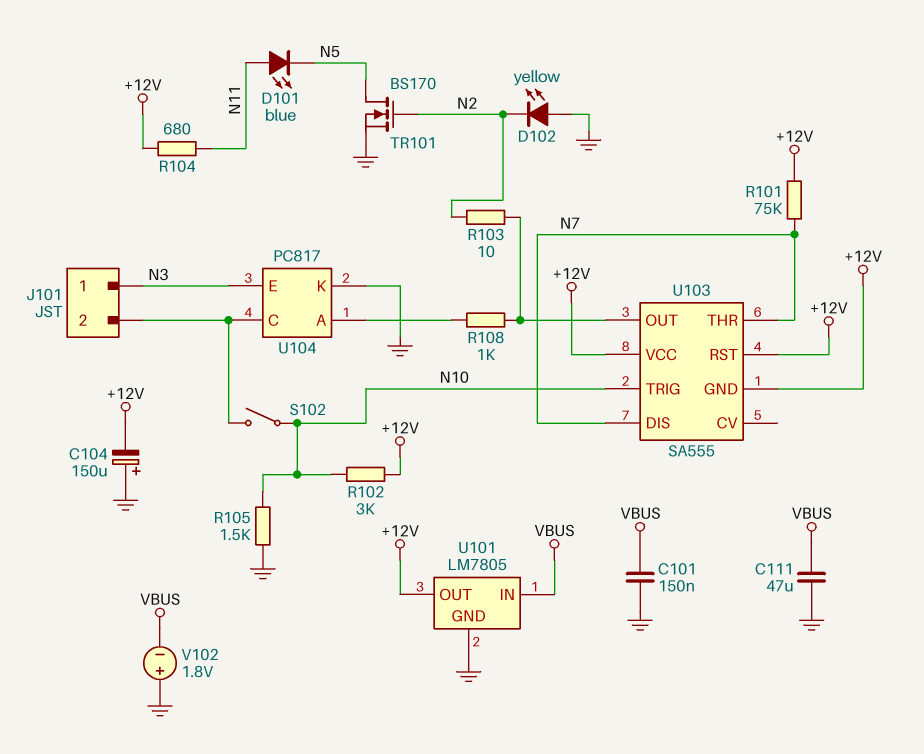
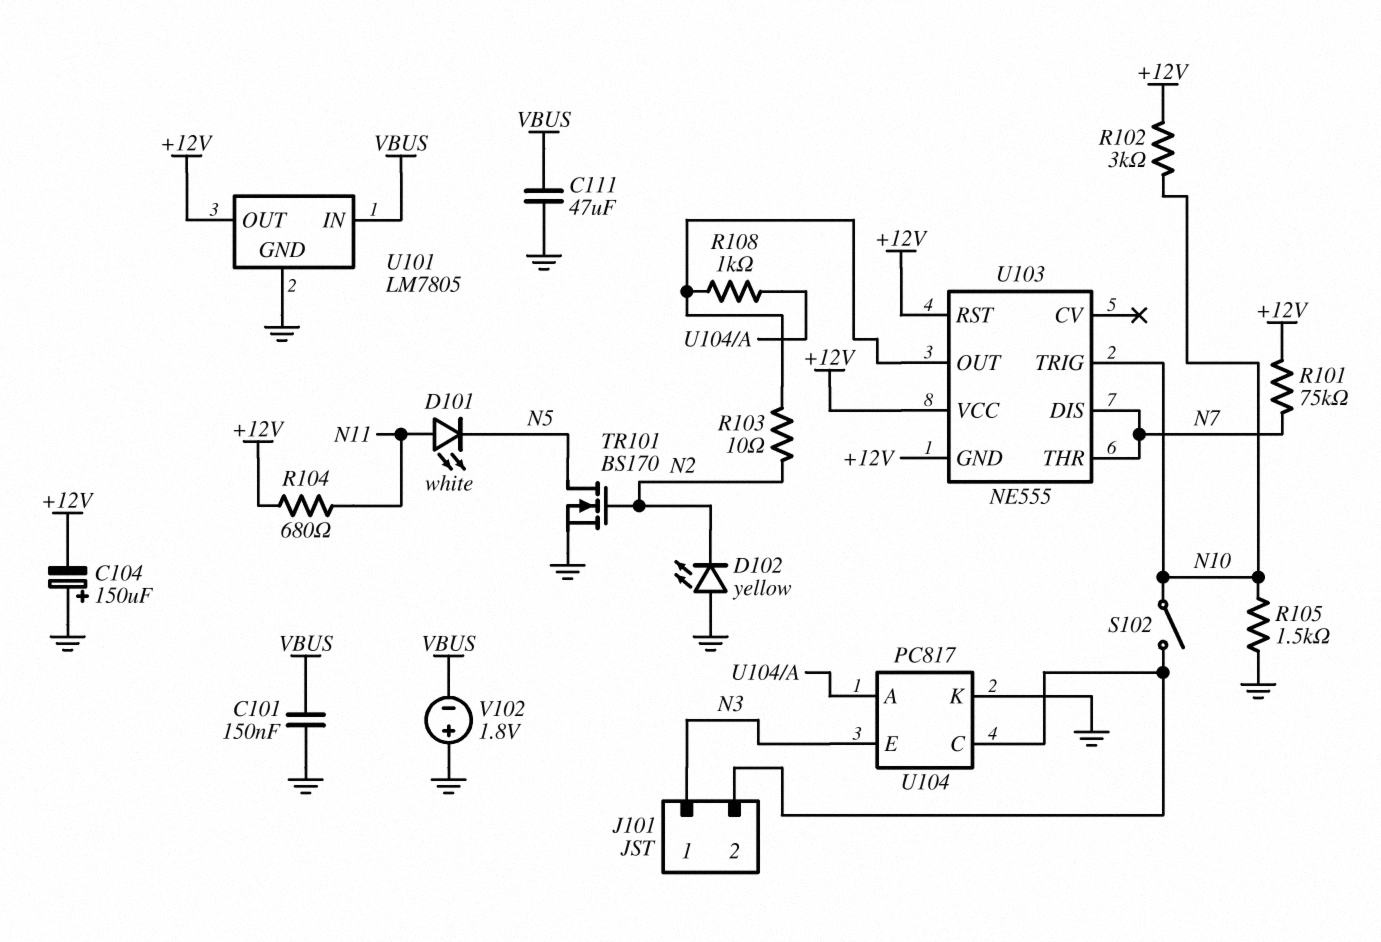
D101: LED blue (A N11, K N5) -> LED white (A N11, K N5)
U103: SA555 -> NE555

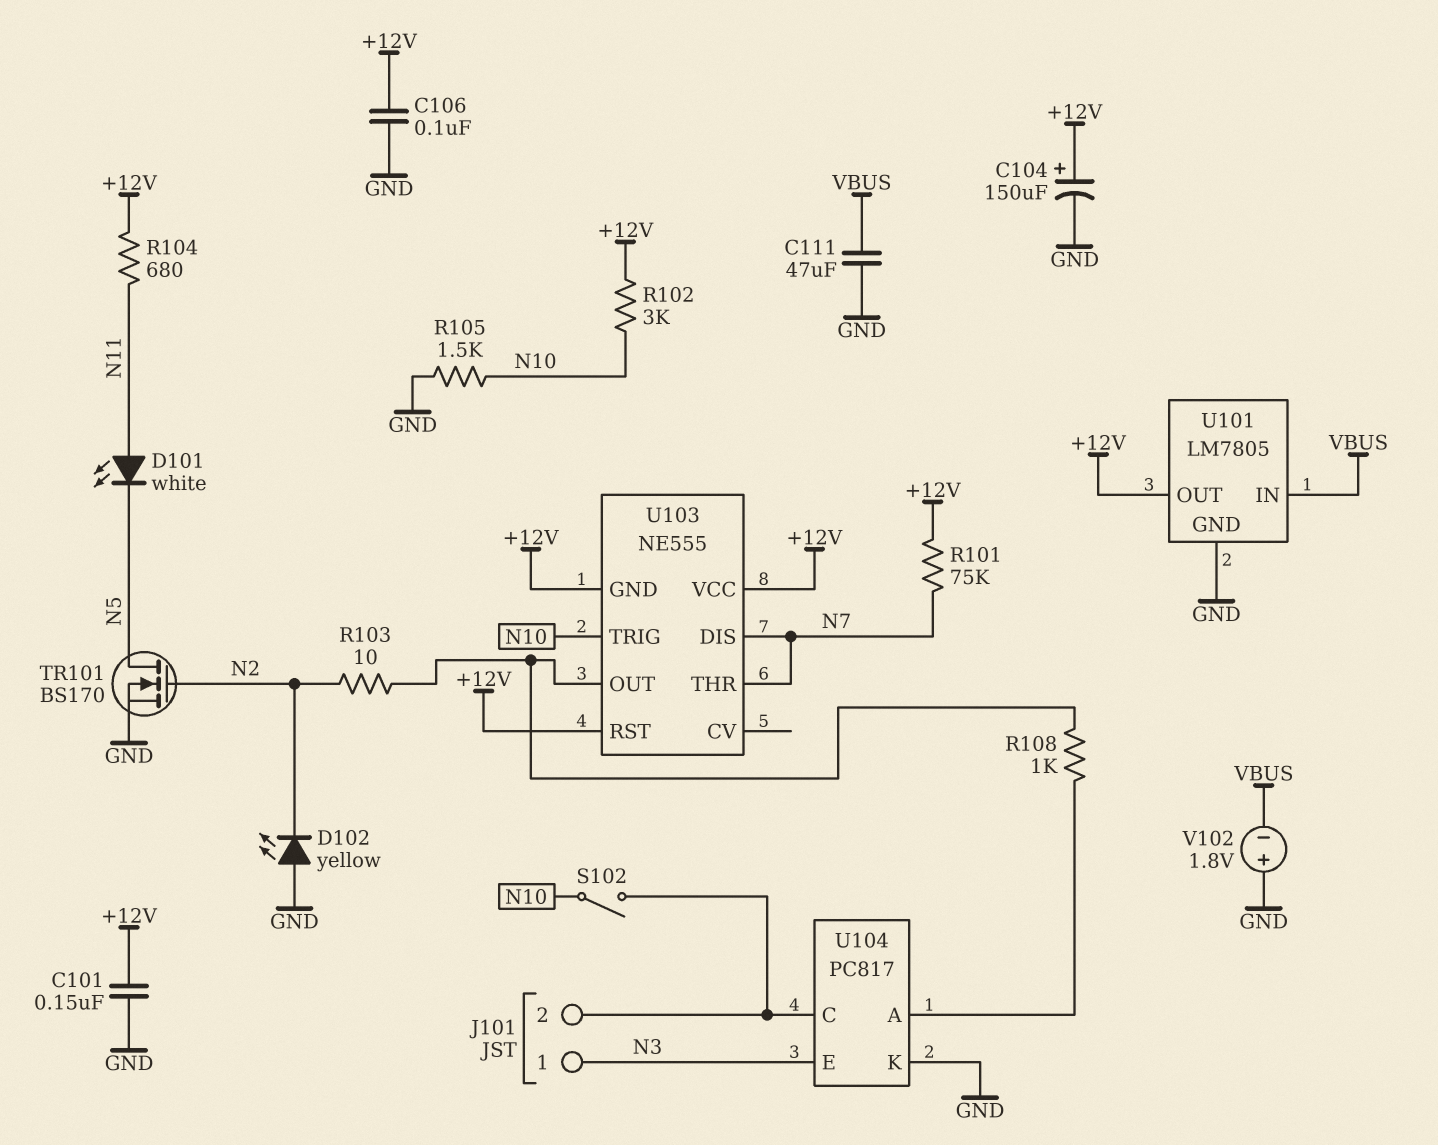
C101: 150nF (GND, VBUS) -> 150nF (+12V, GND)
C104: 150uF (plus GND, minus +12V) -> 150uF (plus +12V, minus GND)
C106: none -> 100nF (+12V, GND)

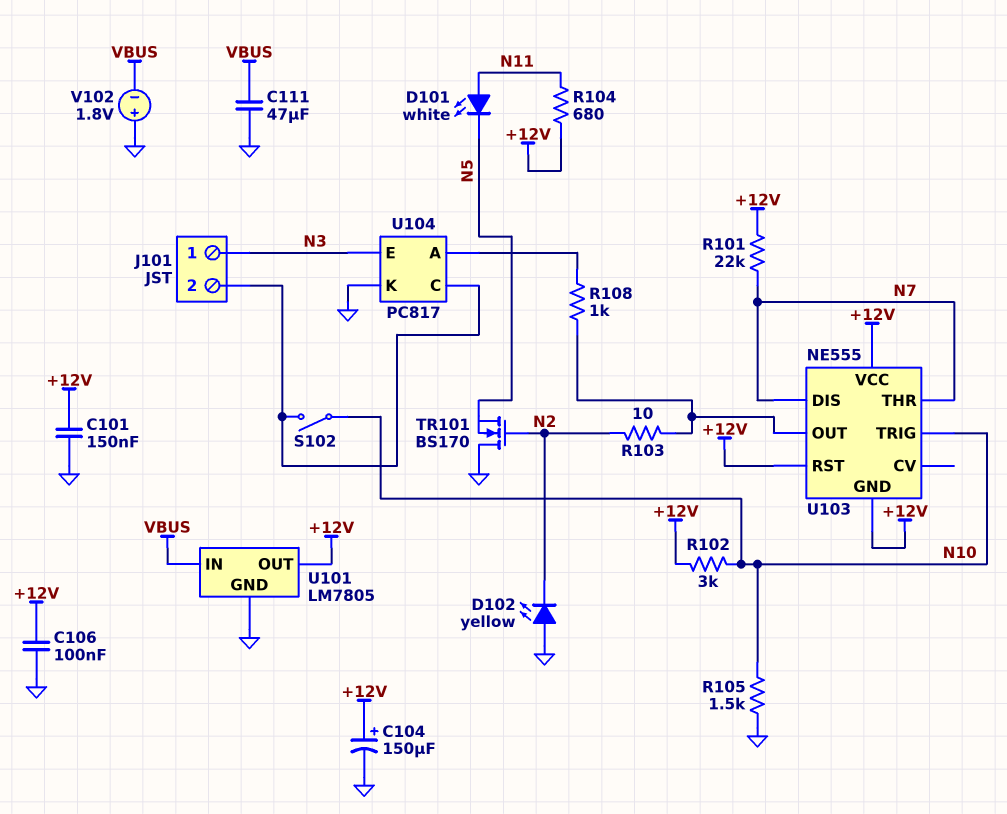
R101: 75k (+12V, N7) -> 22k (+12V, N7)
TR101: NMOS BS170 (G N2, D N5, S GND) -> NMOS BS170 (G N2, D GND, S N5)

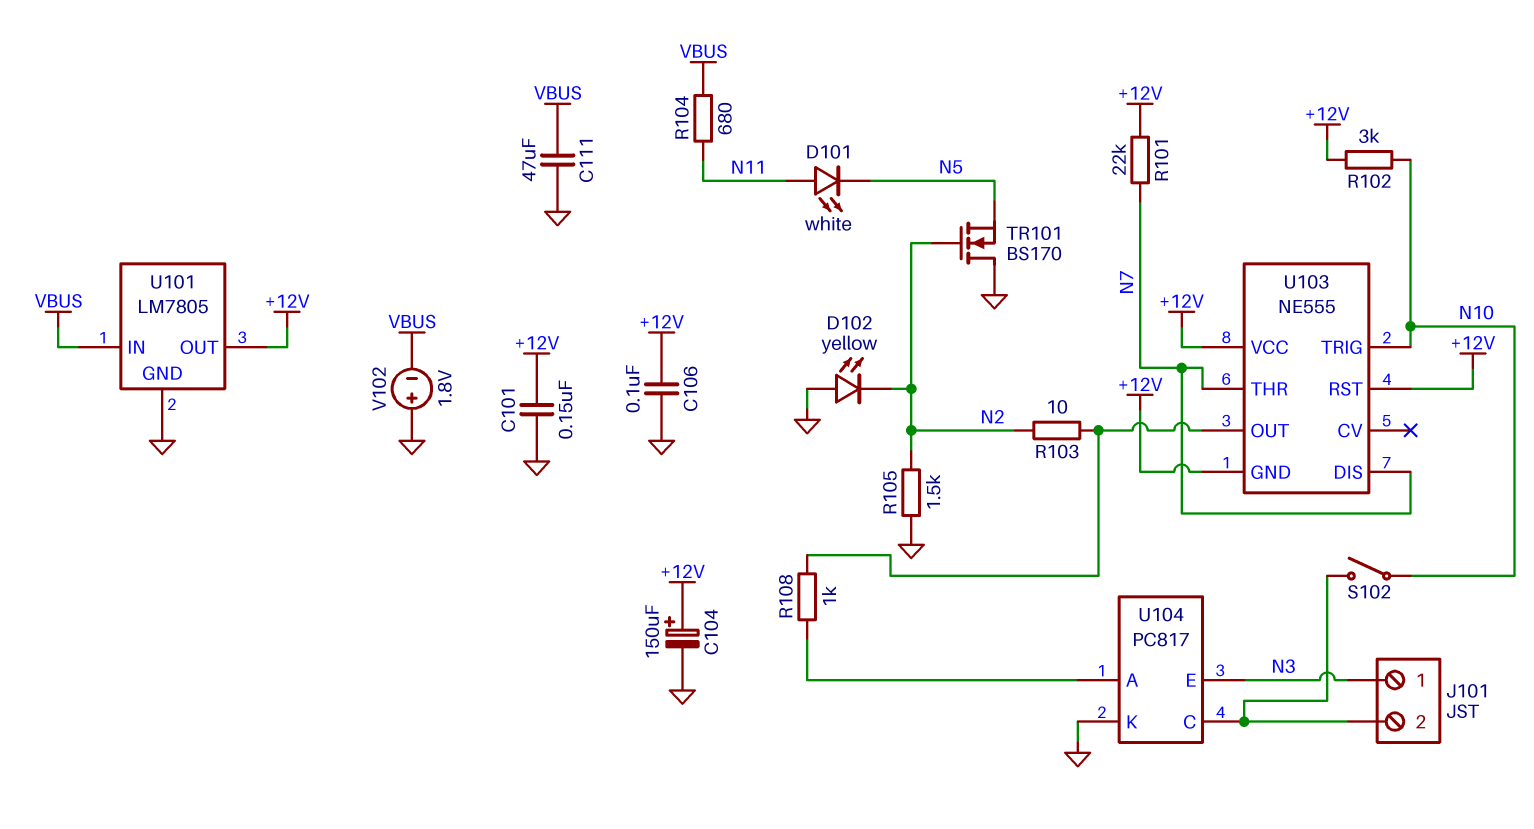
R104: 680 (+12V, N11) -> 680 (N11, VBUS)
R105: 1.5k (GND, N10) -> 1.5k (GND, N2)

